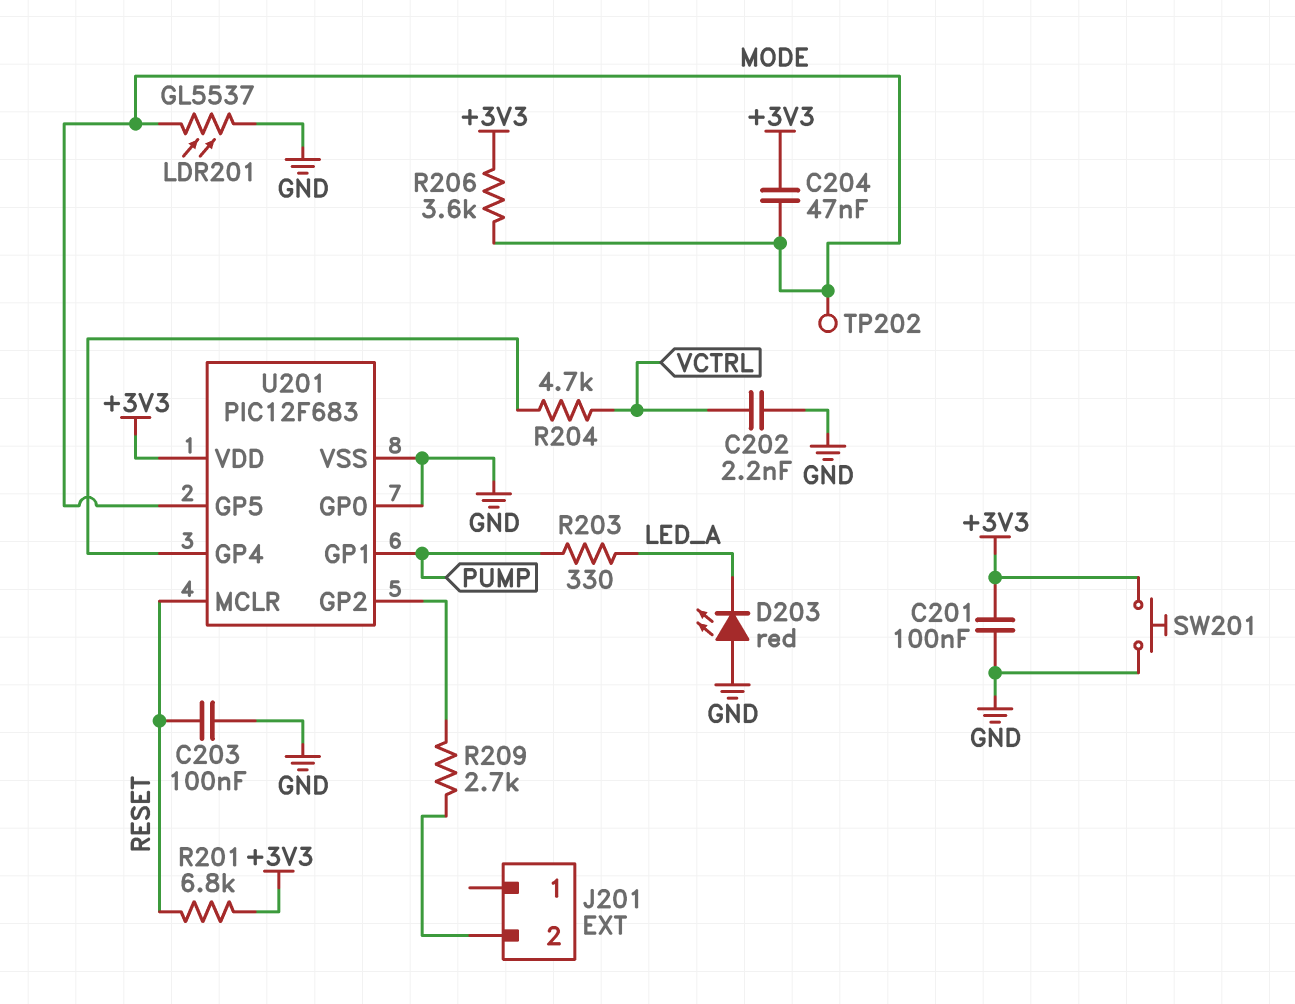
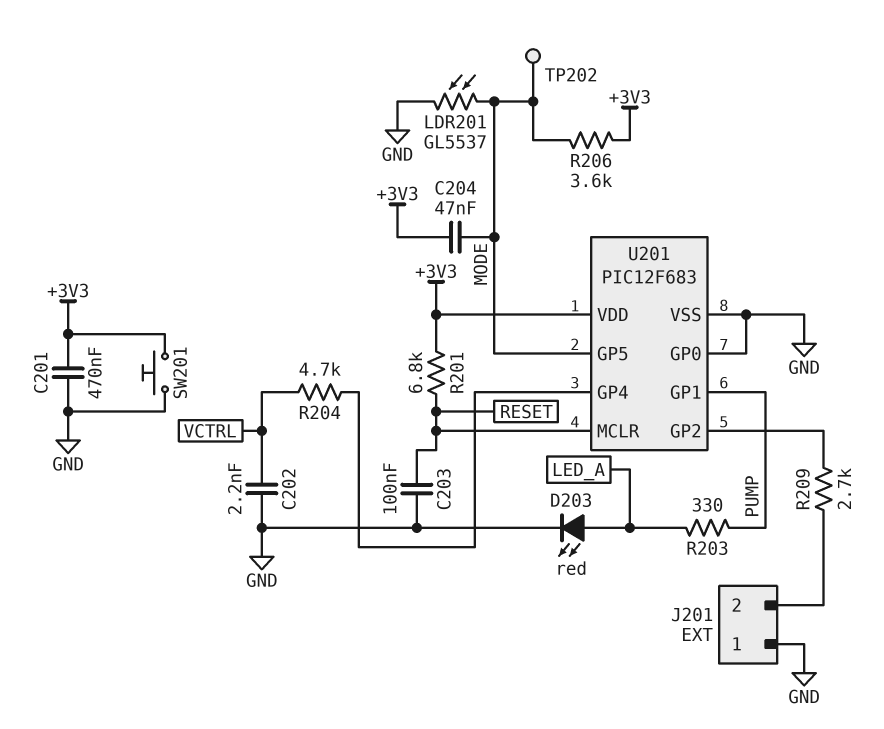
C201: 100nF (+3V3, GND) -> 470nF (+3V3, GND)
D203: LED red (A GND, K LED_A) -> LED red (A LED_A, K GND)
J201 pin 1: none -> GND

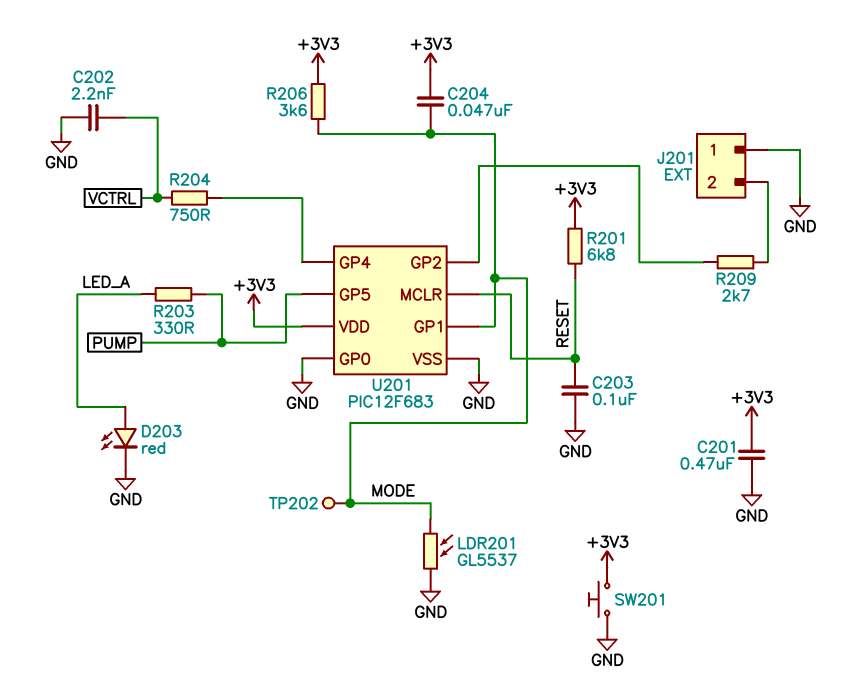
R204: 4.7k (U201/GP4, VCTRL) -> 750 (U201/GP4, VCTRL)
U201 pin GP1: PUMP -> MODE
U201 pin GP5: MODE -> PUMP

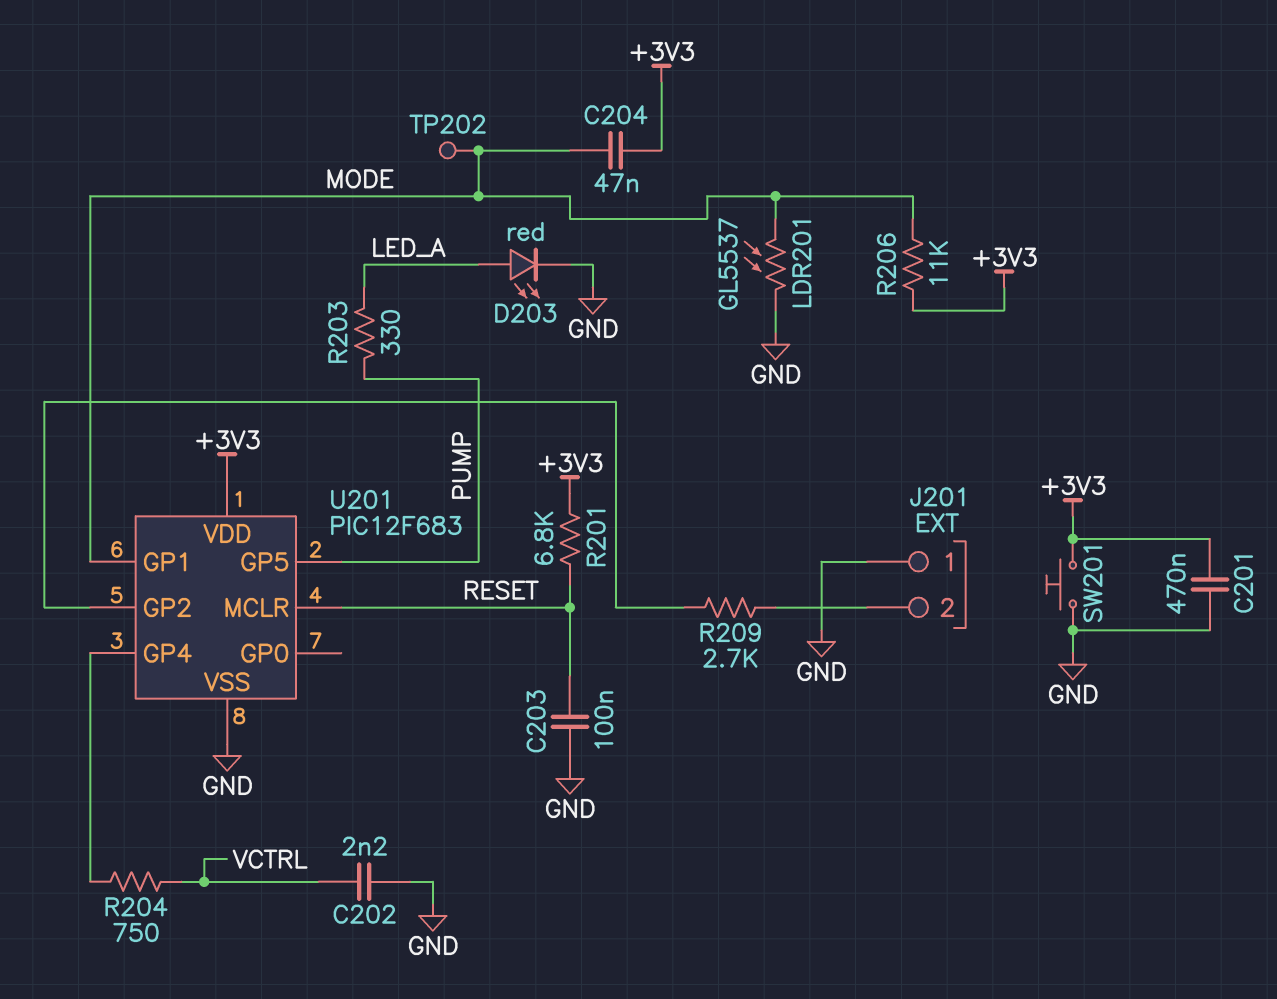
R206: 3.6k (+3V3, MODE) -> 11k (+3V3, MODE)
U201 pin GP0: GND -> none

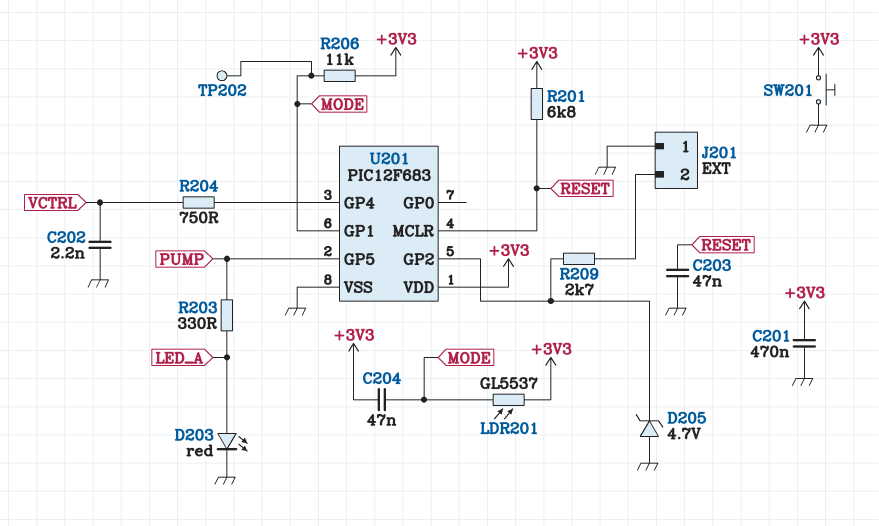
C203: 100nF (GND, RESET) -> 47nF (GND, RESET)
D205: none -> zener 4.7V (A GND, K U201/GP2)
LDR201: GL5537 (GND, MODE) -> GL5537 (+3V3, MODE)

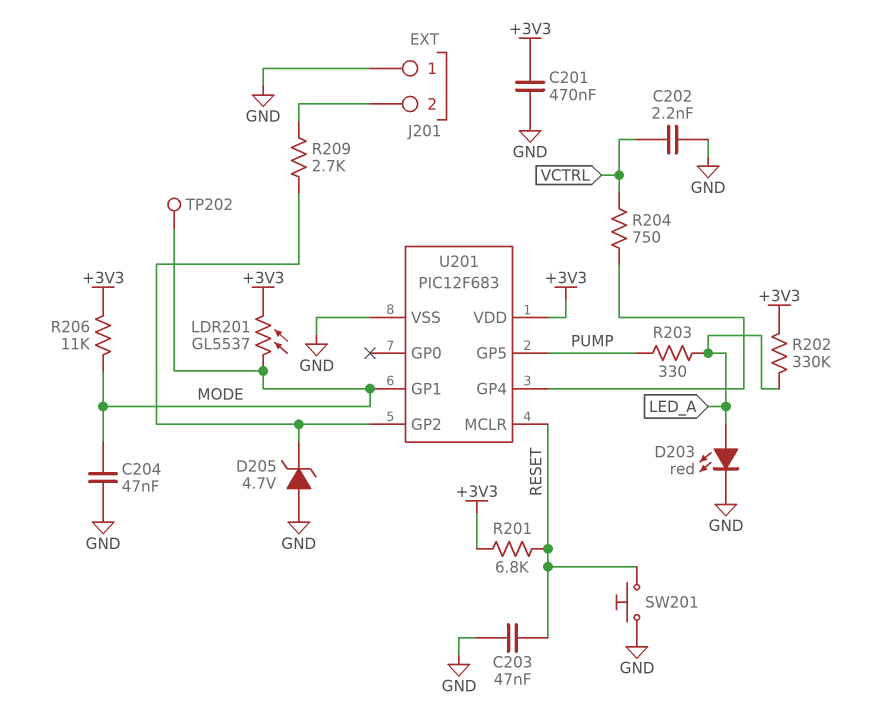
C204: 47nF (+3V3, MODE) -> 47nF (GND, MODE)
R202: none -> 330k (+3V3, LED_A)
SW201: button (+3V3, GND) -> button (GND, RESET)

